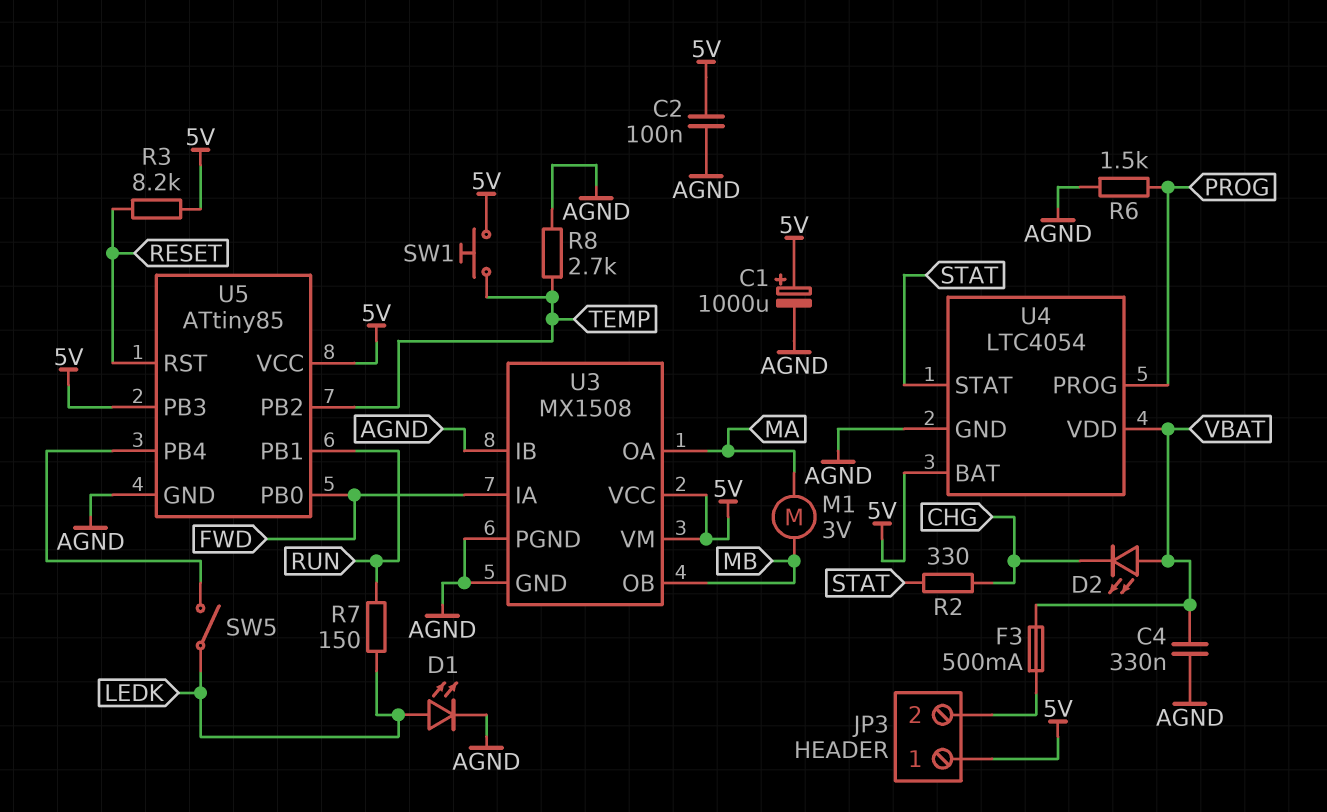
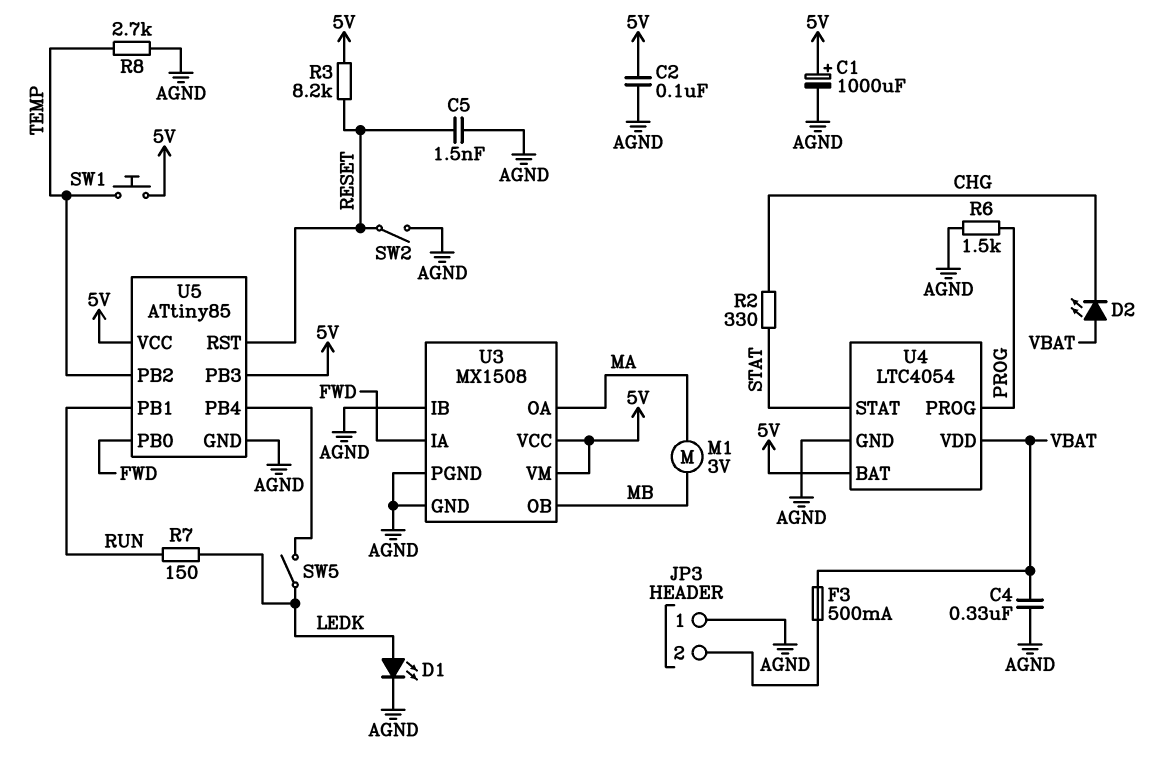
C5: none -> 1.5nF (AGND, RESET)
JP3 pin 1: 5V -> AGND
SW2: none -> switch (AGND, RESET)

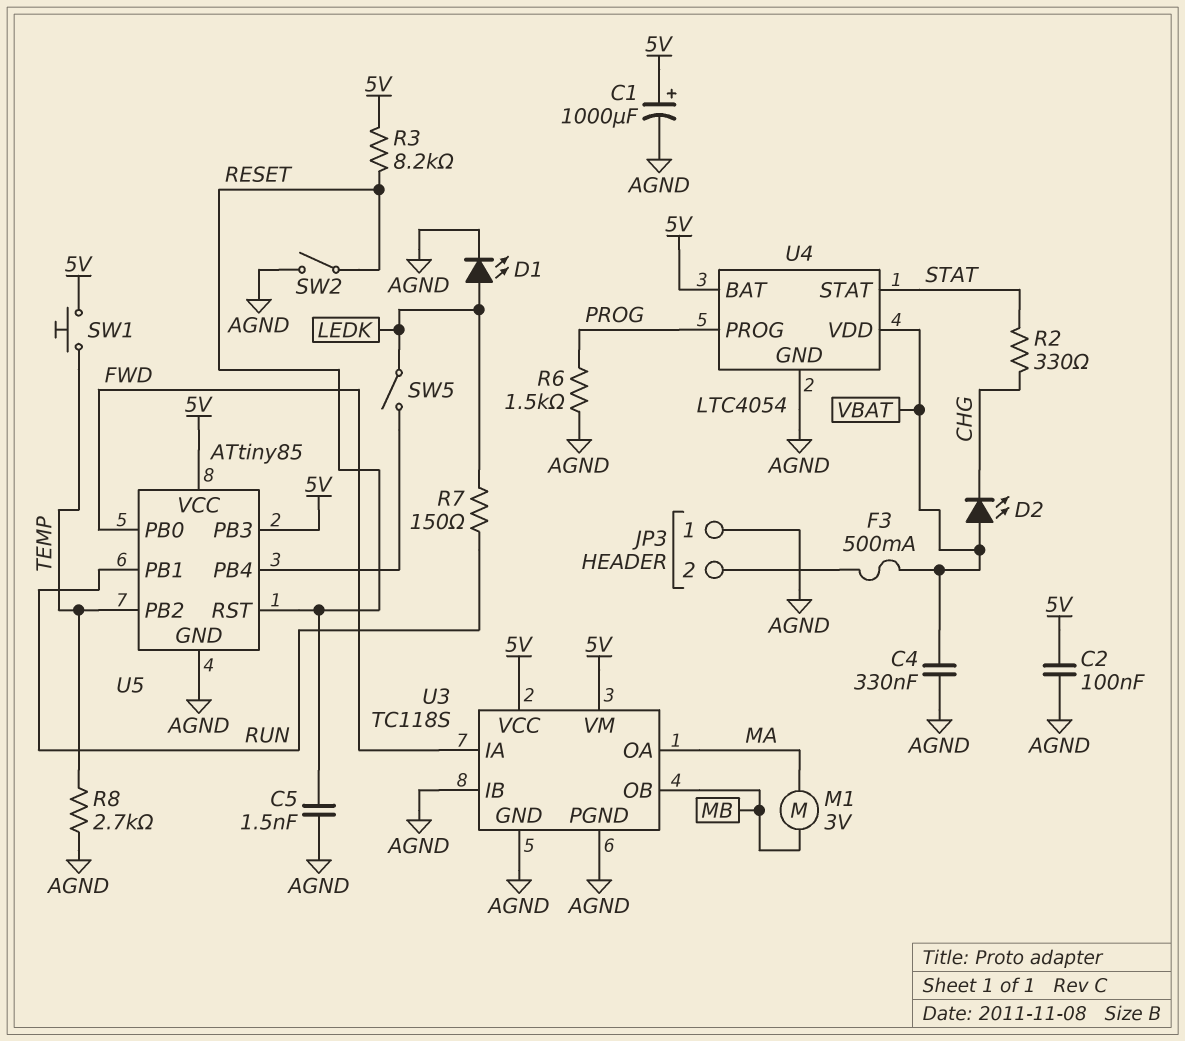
U3: MX1508 -> TC118S

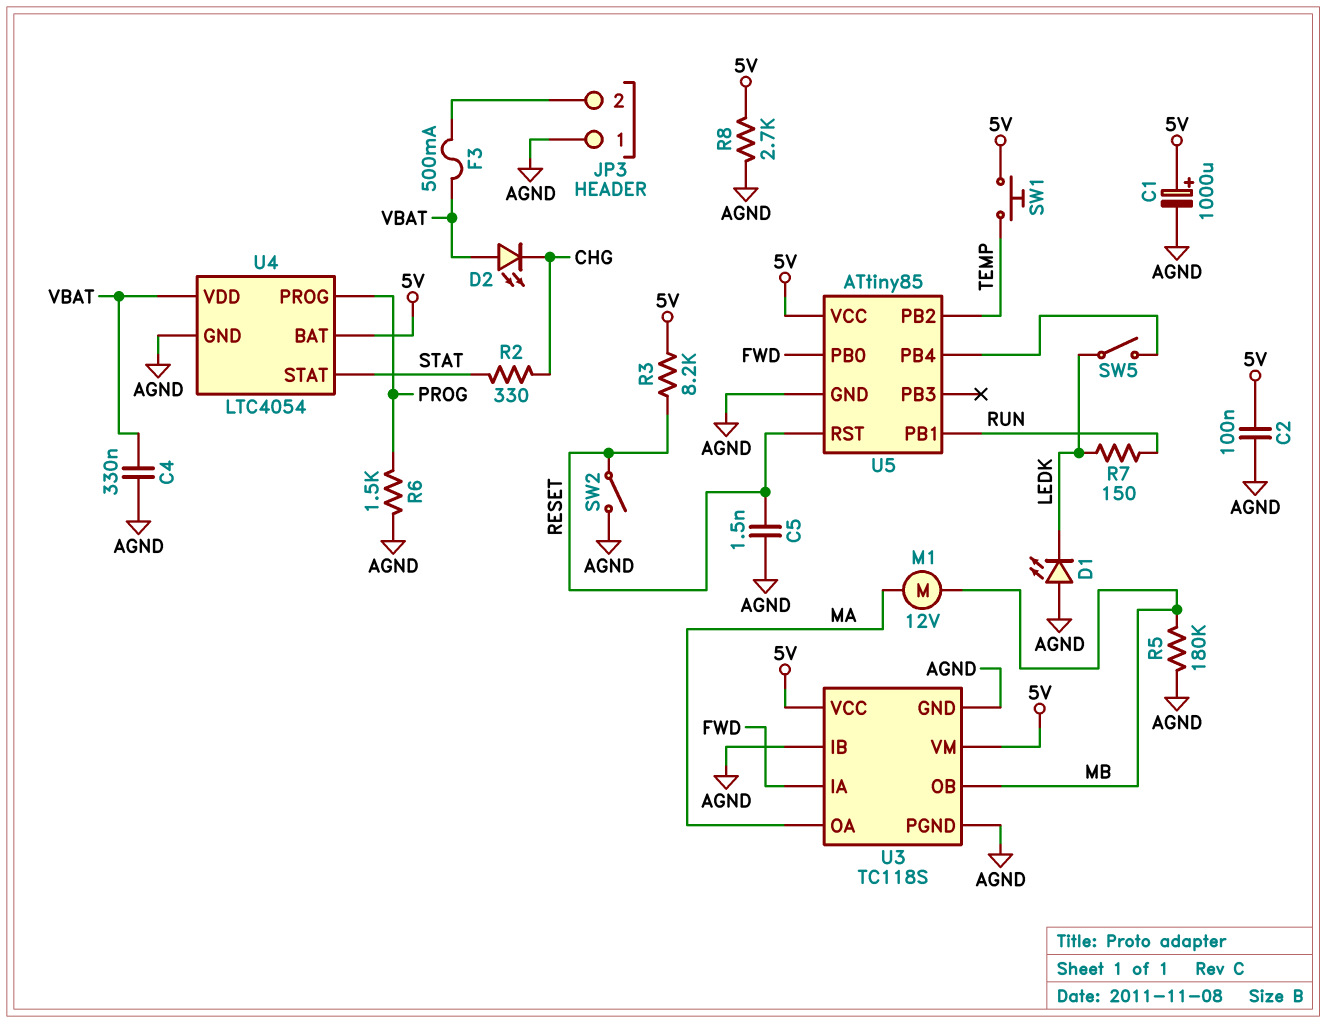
D1: LED (A LEDK, K AGND) -> LED (A AGND, K LEDK)
M1: motor 3V (MA, MB) -> motor 12V (MA, MB)
R5: none -> 180k (AGND, MB)
R8: 2.7k (AGND, TEMP) -> 2.7k (5V, AGND)
U5 pin PB3: 5V -> none

